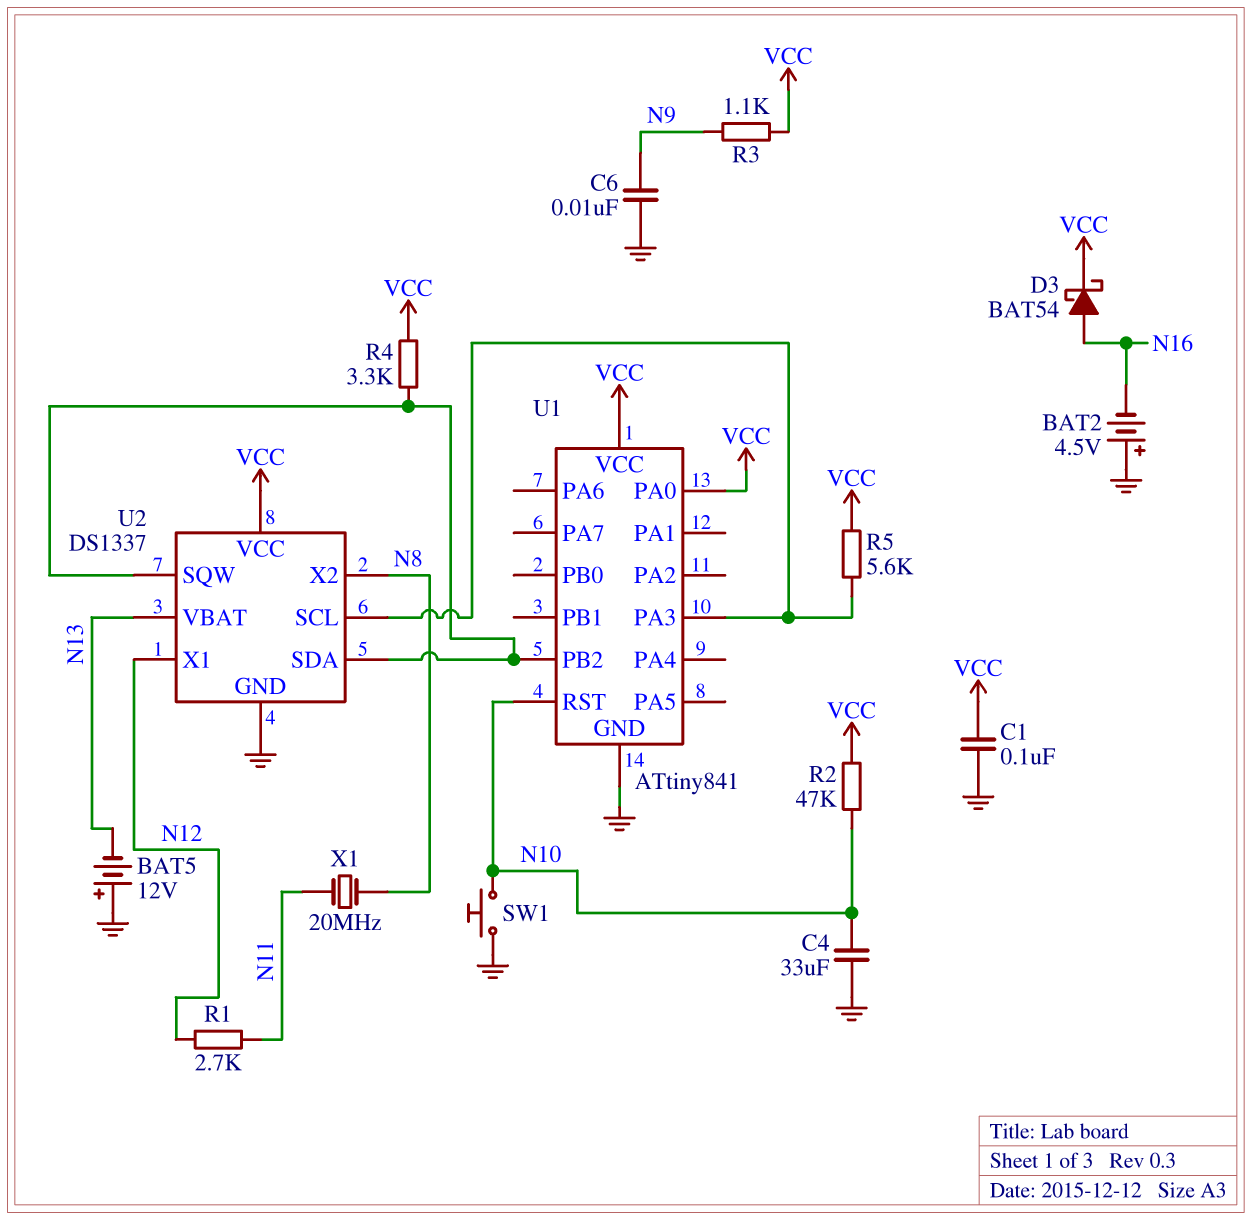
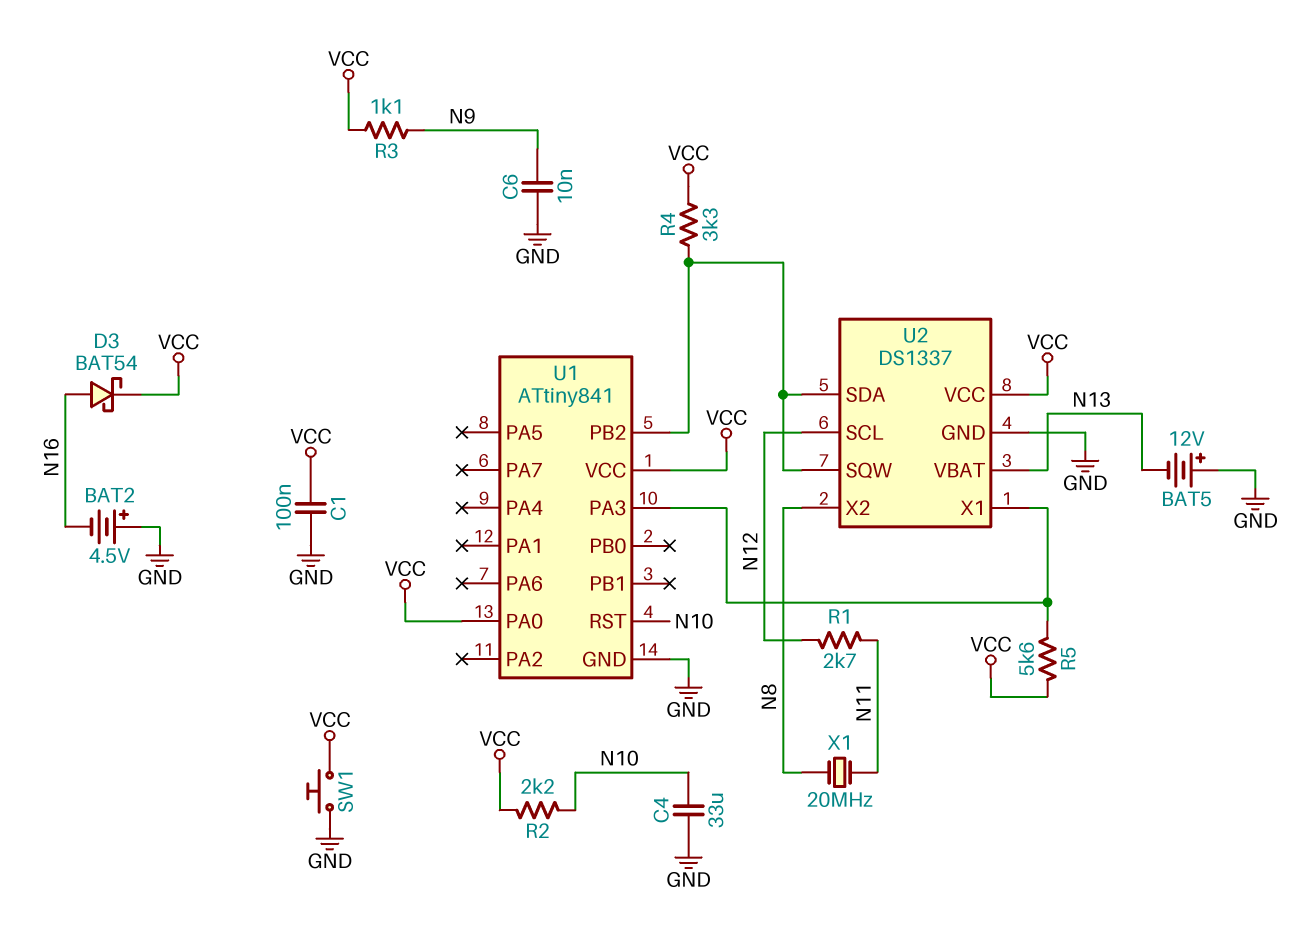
R2: 47k (N10, VCC) -> 2.2k (N10, VCC)
SW1: button (GND, N10) -> button (GND, VCC)
U2 pin SCL: U1/PA3 -> N12
U2 pin X1: N12 -> U1/PA3

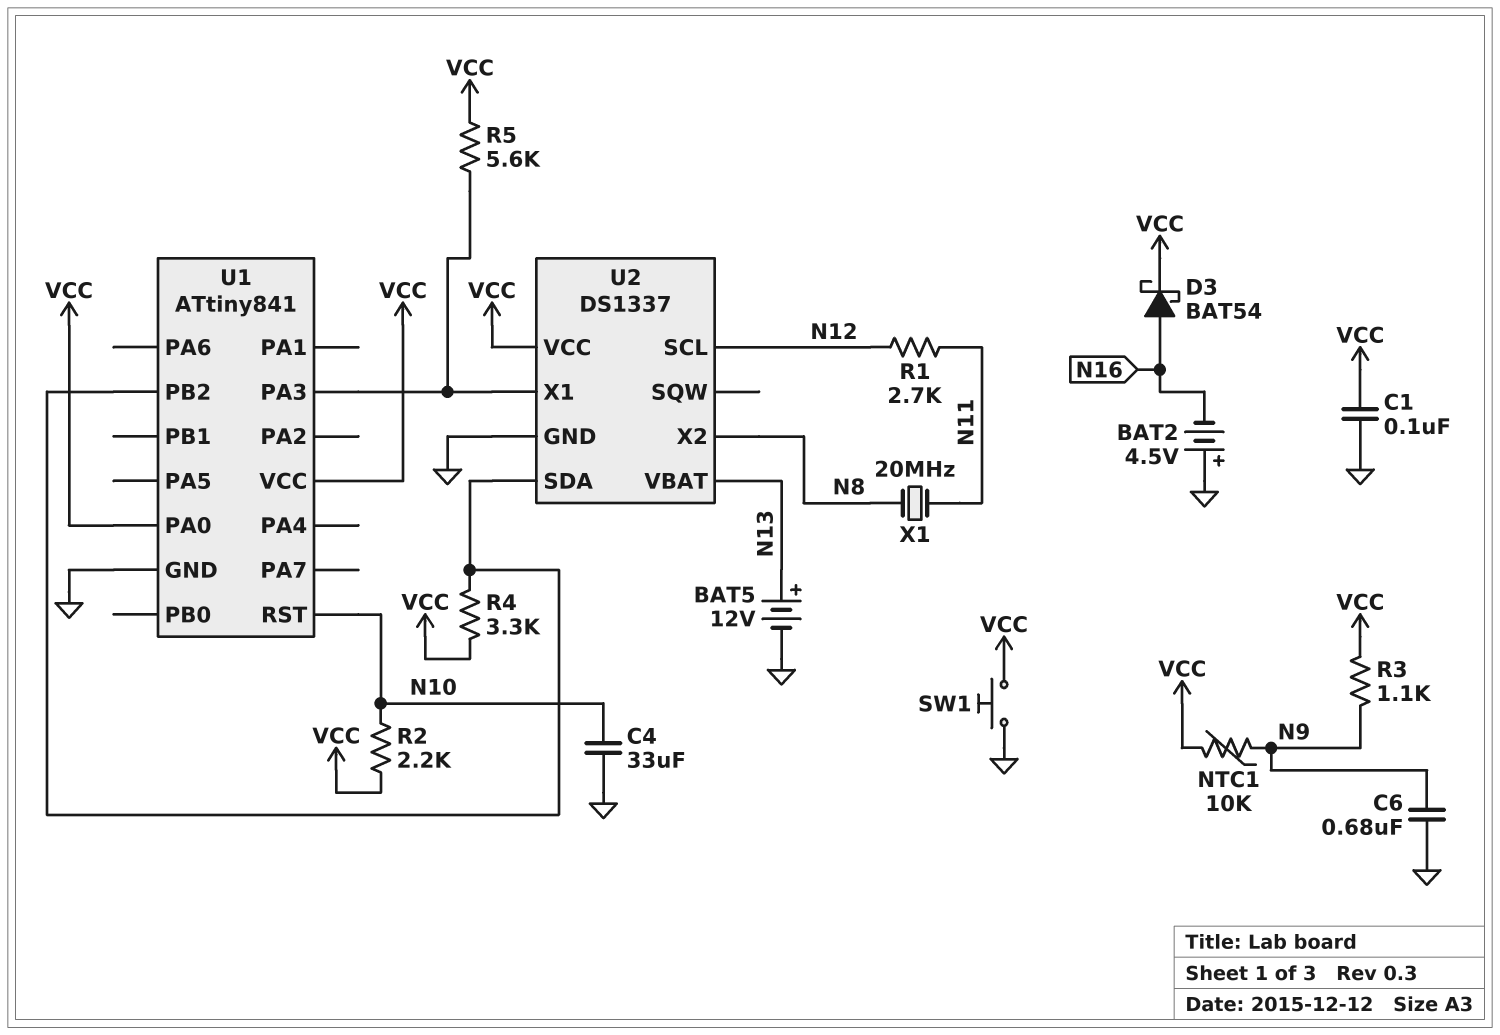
BAT5: 12V (plus GND, minus N13) -> 12V (plus N13, minus GND)
C6: 10nF (GND, N9) -> 680nF (GND, N9)
NTC1: none -> 10k (N9, VCC)
U2 pin SQW: U1/PB2 -> none

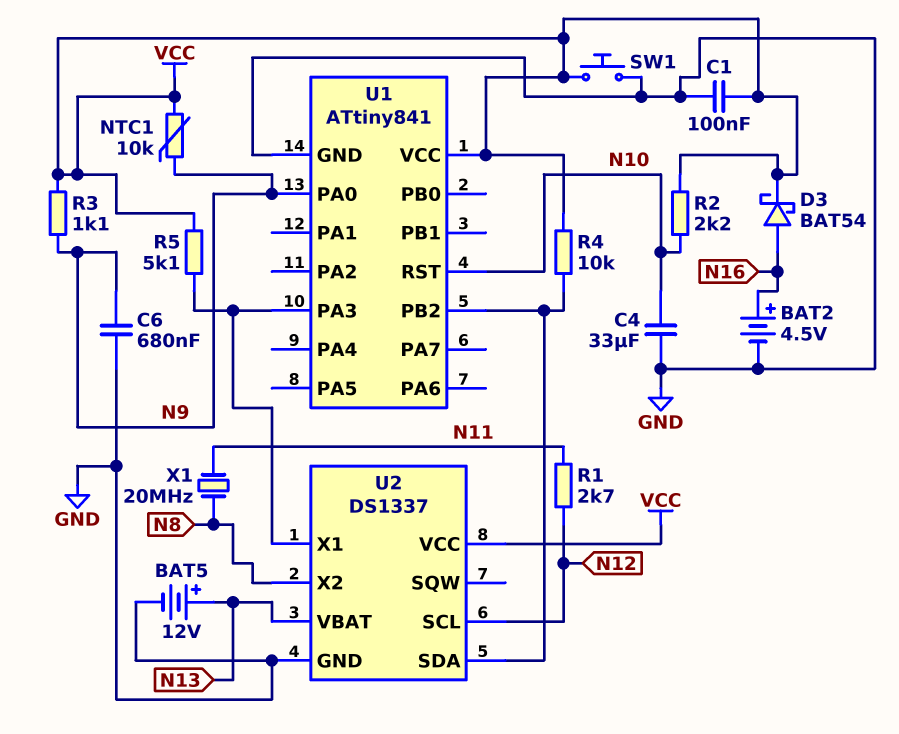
BAT2: 4.5V (plus GND, minus N16) -> 4.5V (plus N16, minus GND)
R4: 3.3k (U1/PB2, VCC) -> 10k (U1/PB2, VCC)
R5: 5.6k (U1/PA3, VCC) -> 5.1k (U1/PA3, VCC)
U1 pin PA0: VCC -> N9

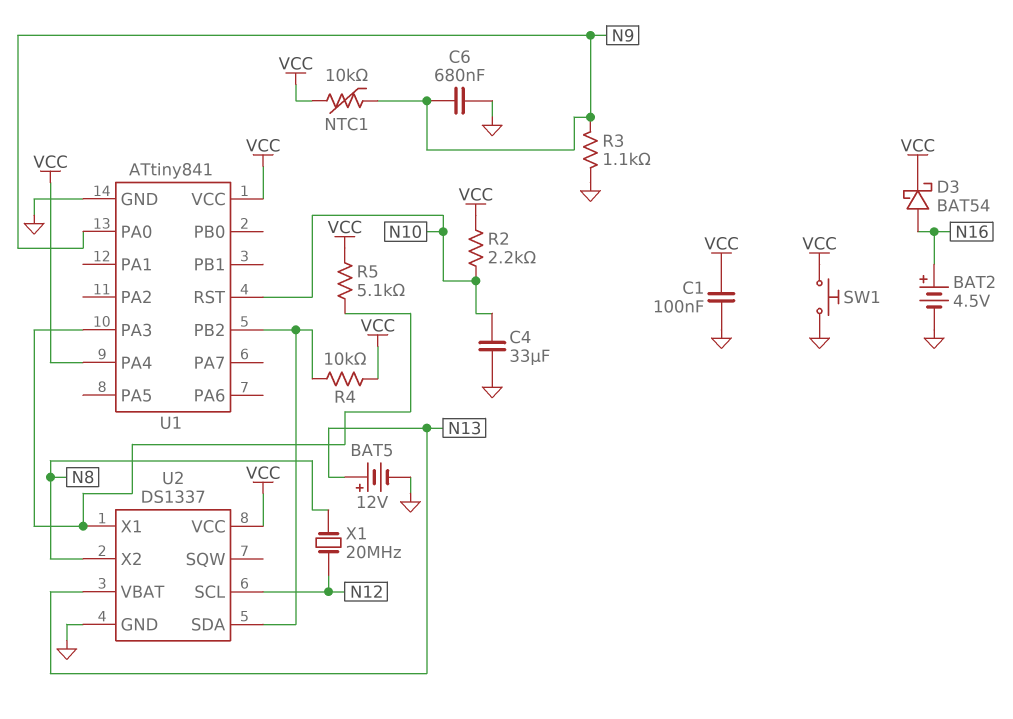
R1: 2.7k (N11, N12) -> none
R3: 1.1k (N9, VCC) -> 1.1k (GND, N9)
U1 pin PA4: none -> VCC
X1: 20MHz (N8, N11) -> 20MHz (N8, N12)

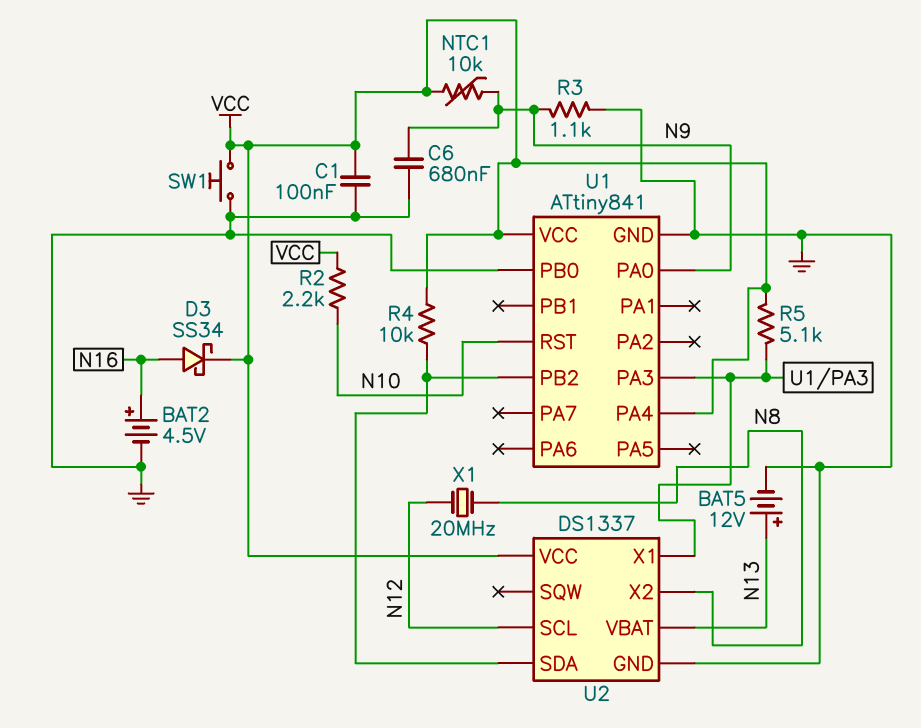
C4: 33uF (GND, N10) -> none
D3: schottky BAT54 (A N16, K VCC) -> schottky SS34 (A N16, K VCC)
U1 pin PB0: none -> GND

